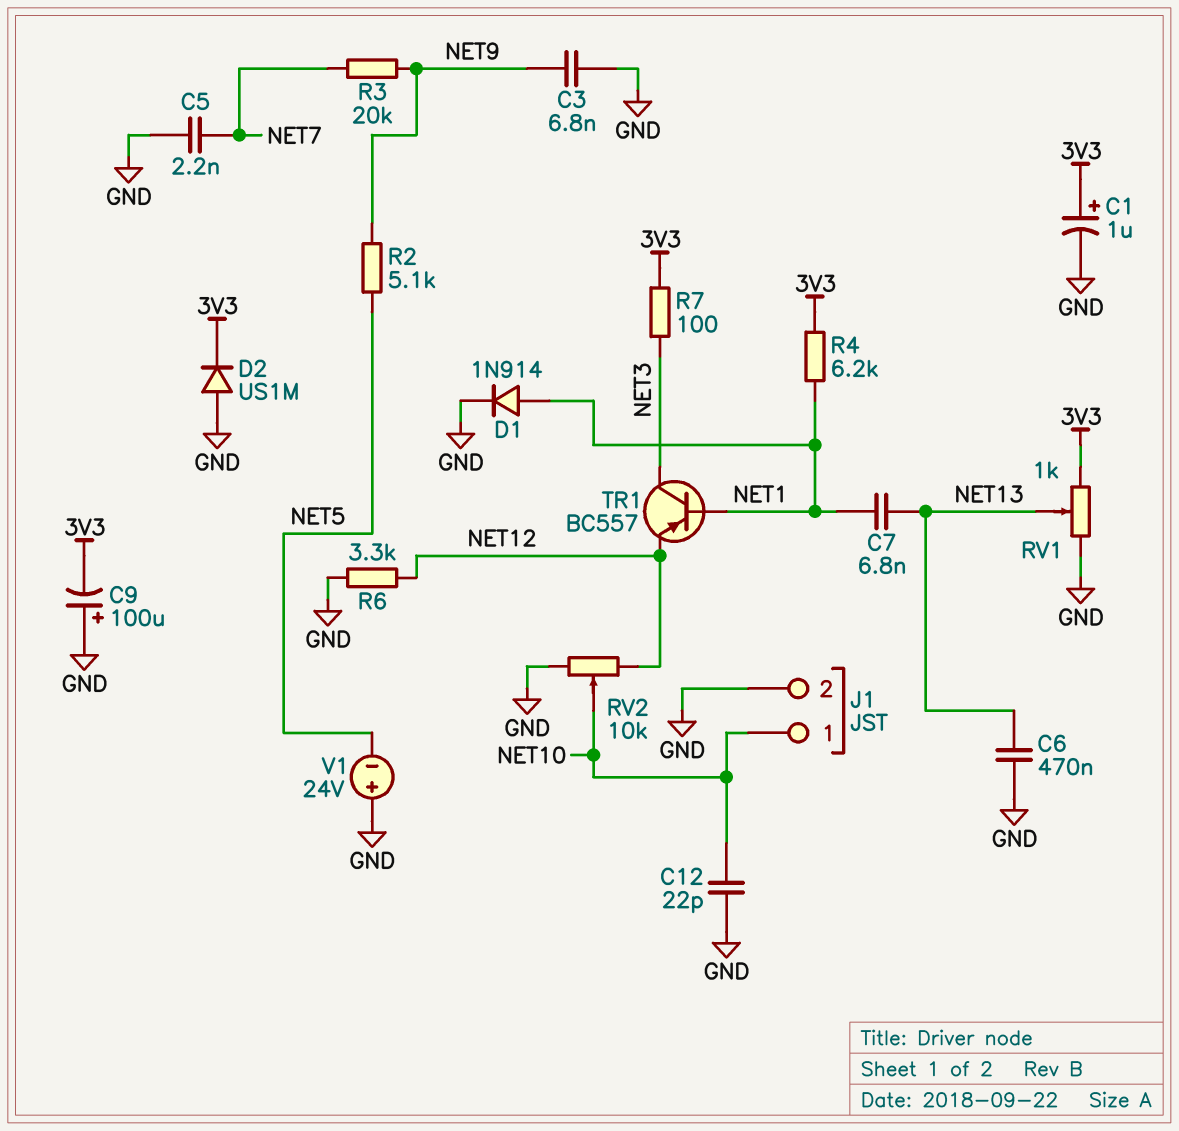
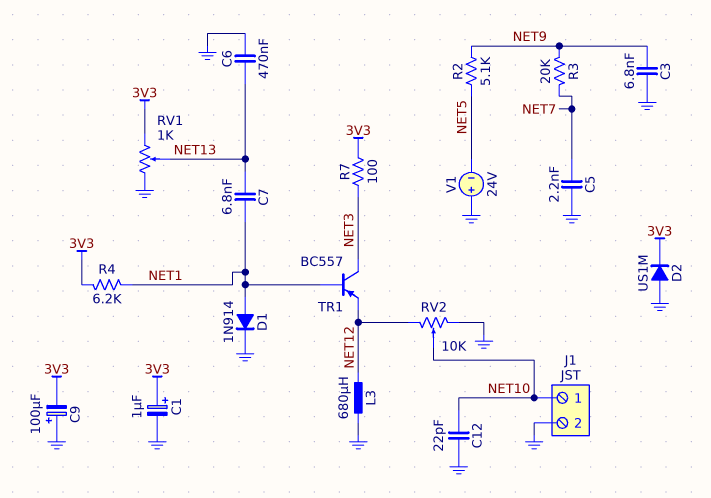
L3: none -> 680uH (GND, NET12)
R6: 3.3k (GND, NET12) -> none

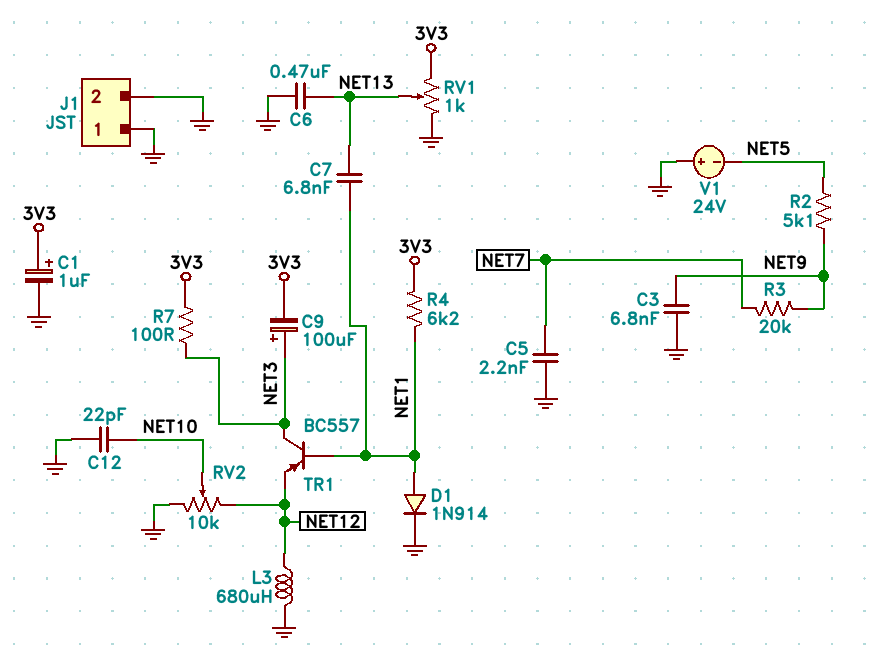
C9: 100uF (plus GND, minus 3V3) -> 100uF (plus NET3, minus 3V3)
D2: diode US1M (A GND, K 3V3) -> none
J1 pin 1: NET10 -> GND

